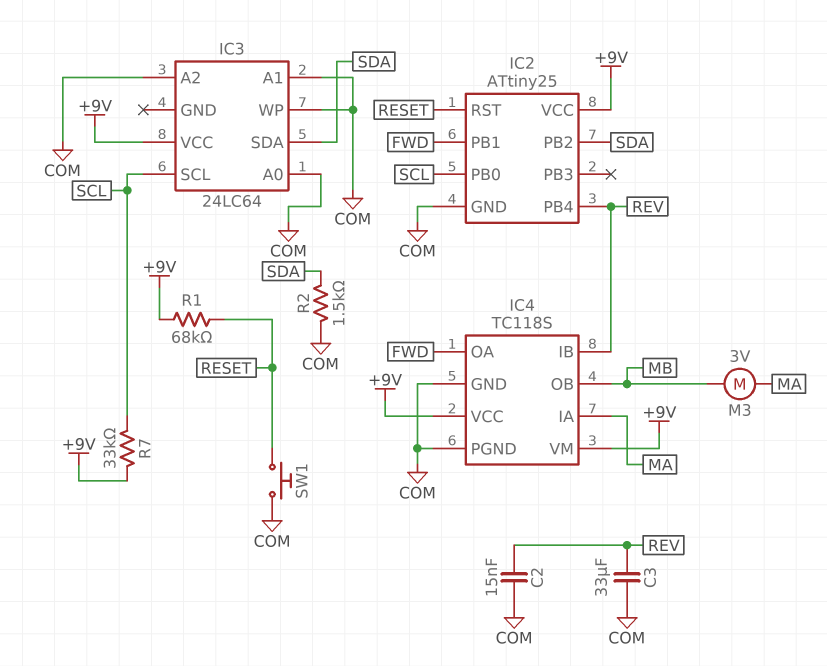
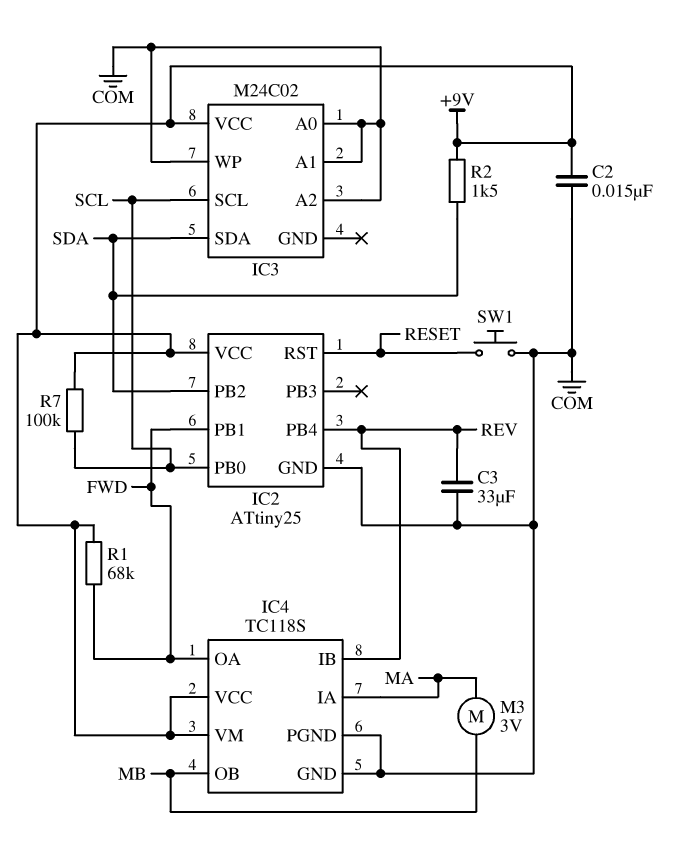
C2: 15nF (COM, REV) -> 15nF (+9V, COM)
IC3: 24LC64 -> M24C02
R1: 68k (+9V, RESET) -> 68k (+9V, FWD)
R2: 1.5k (COM, SDA) -> 1.5k (+9V, SDA)
R7: 33k (+9V, SCL) -> 100k (+9V, SCL)

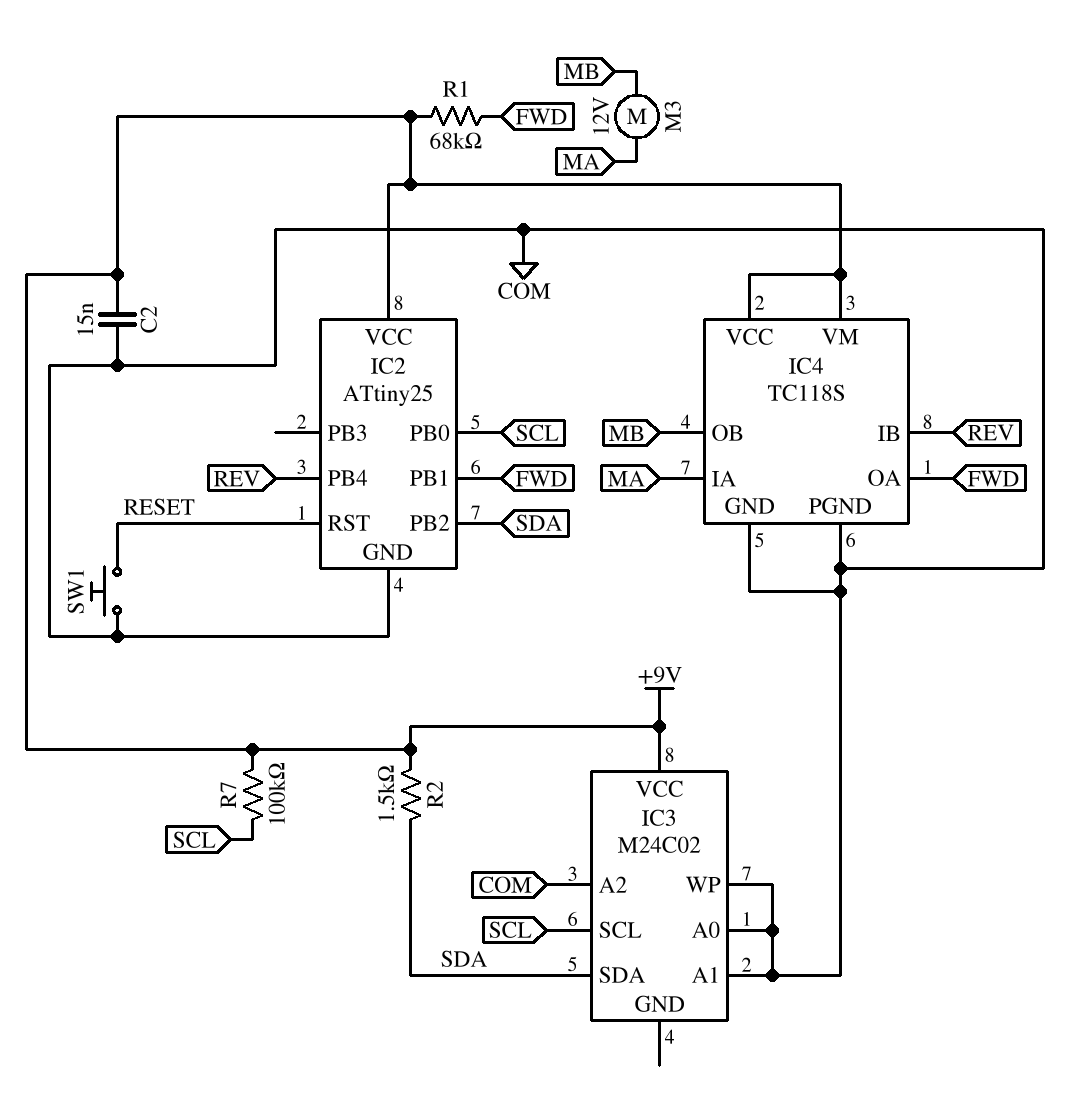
C3: 33uF (COM, REV) -> none
M3: motor 3V (MA, MB) -> motor 12V (MA, MB)

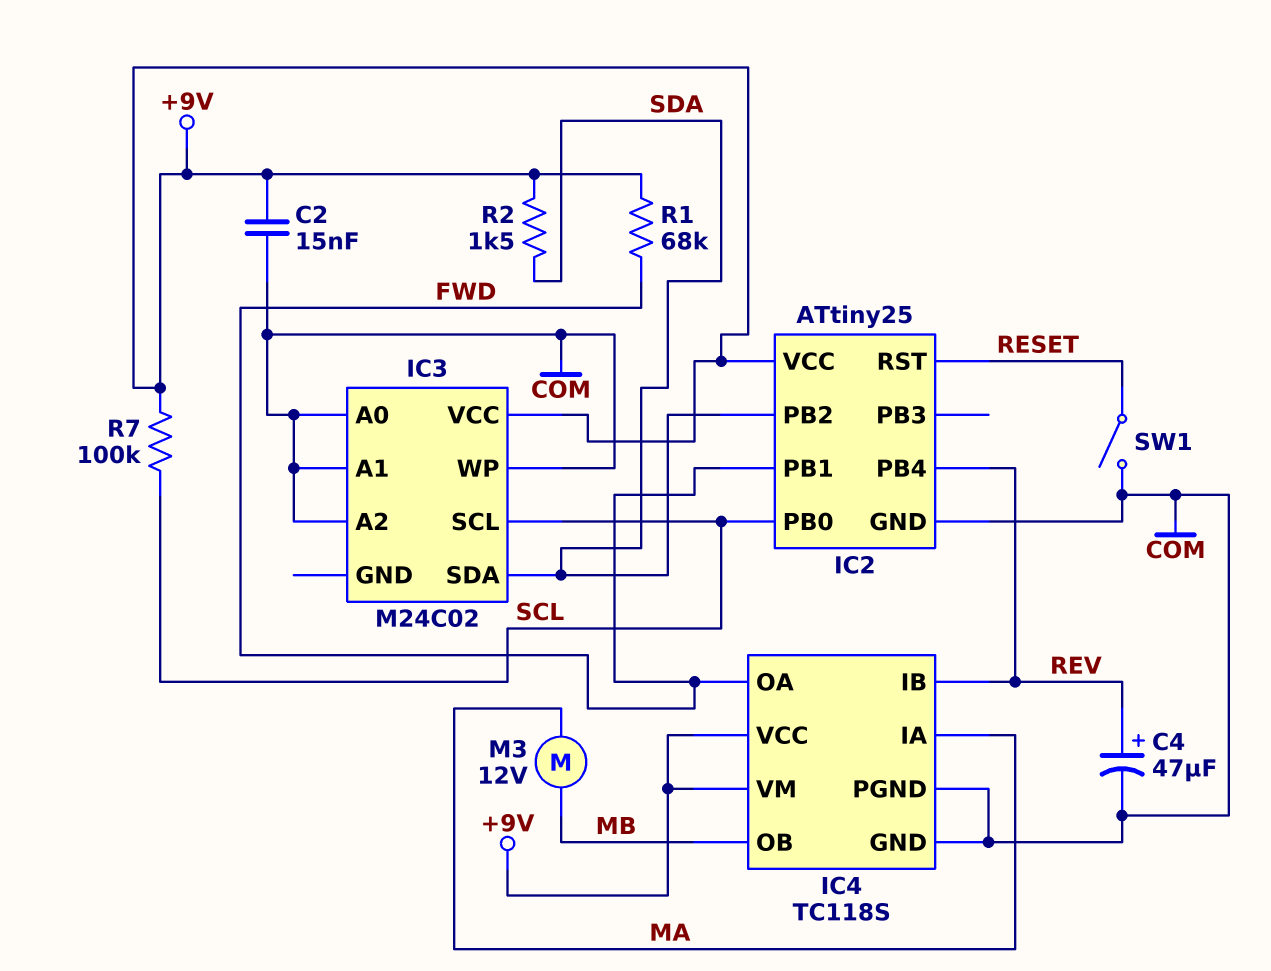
C4: none -> 47uF (plus REV, minus COM)
SW1: button (COM, RESET) -> switch (COM, RESET)

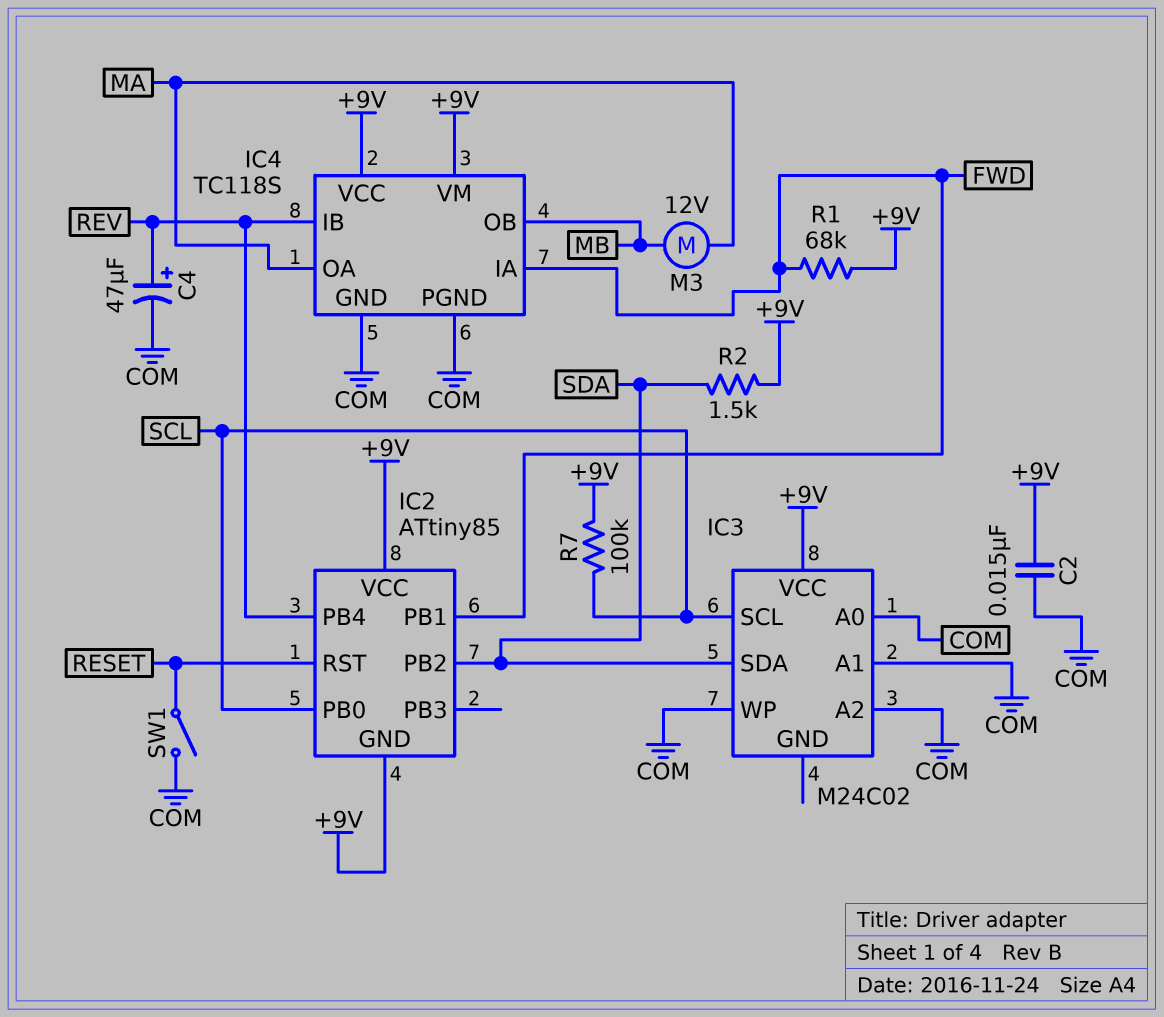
IC2: ATtiny25 -> ATtiny85
IC2 pin GND: COM -> +9V
IC4 pin IA: MA -> FWD
IC4 pin OA: FWD -> MA

